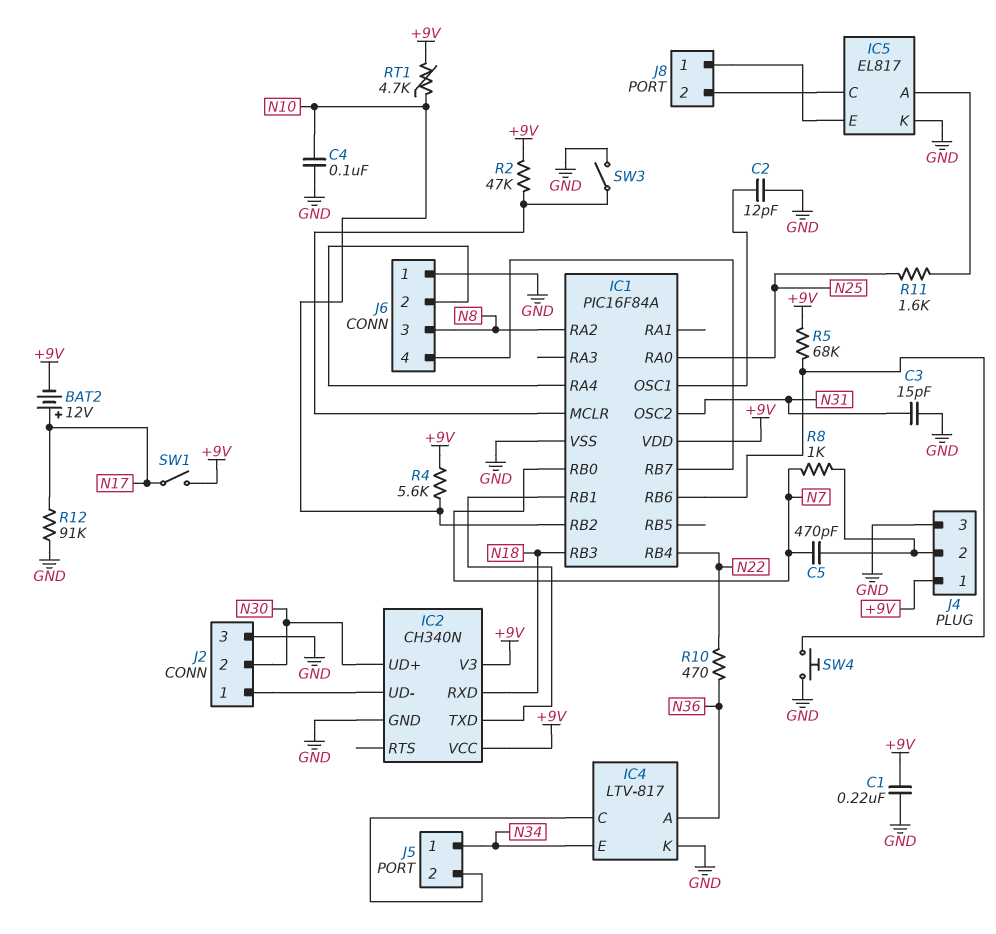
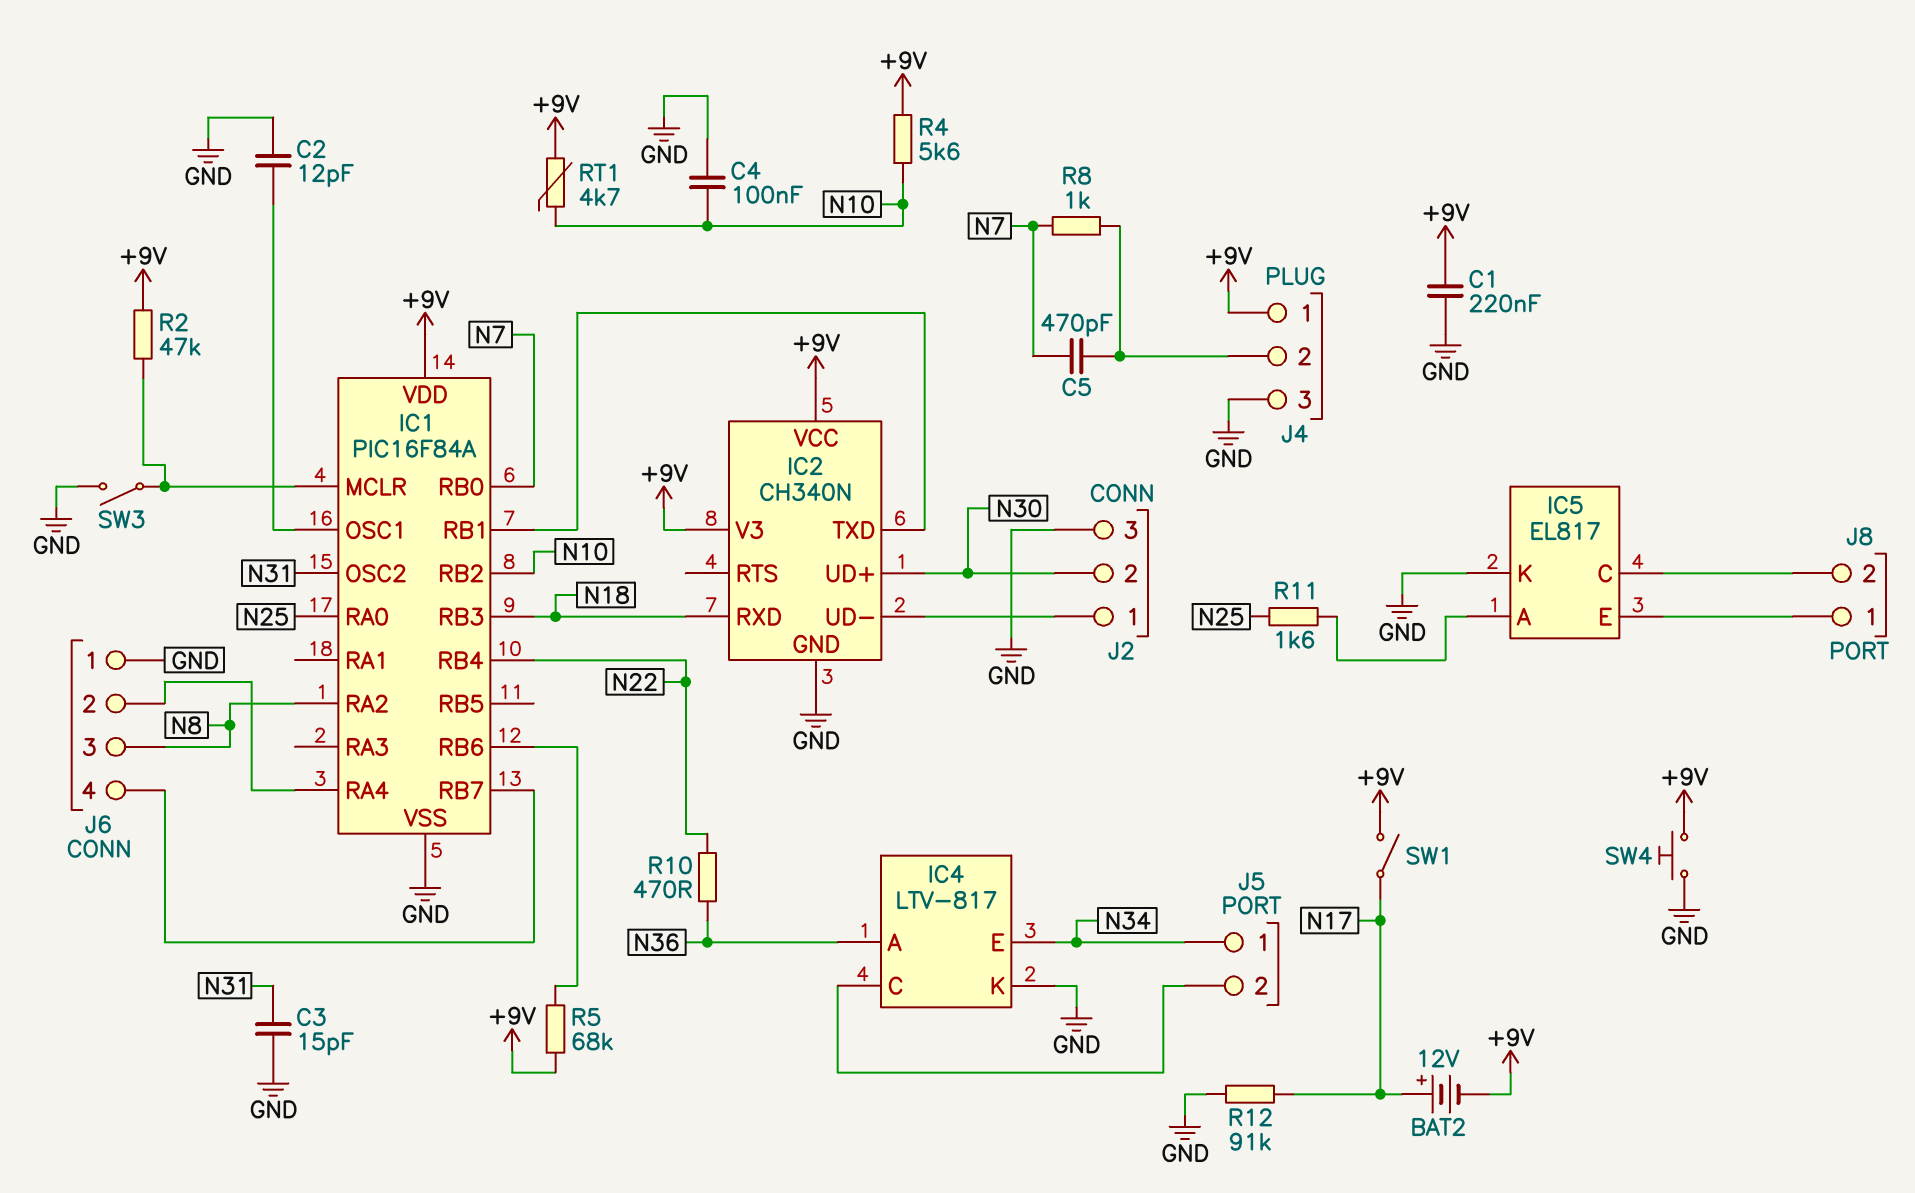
SW4: button (GND, IC1/RB6) -> button (+9V, GND)

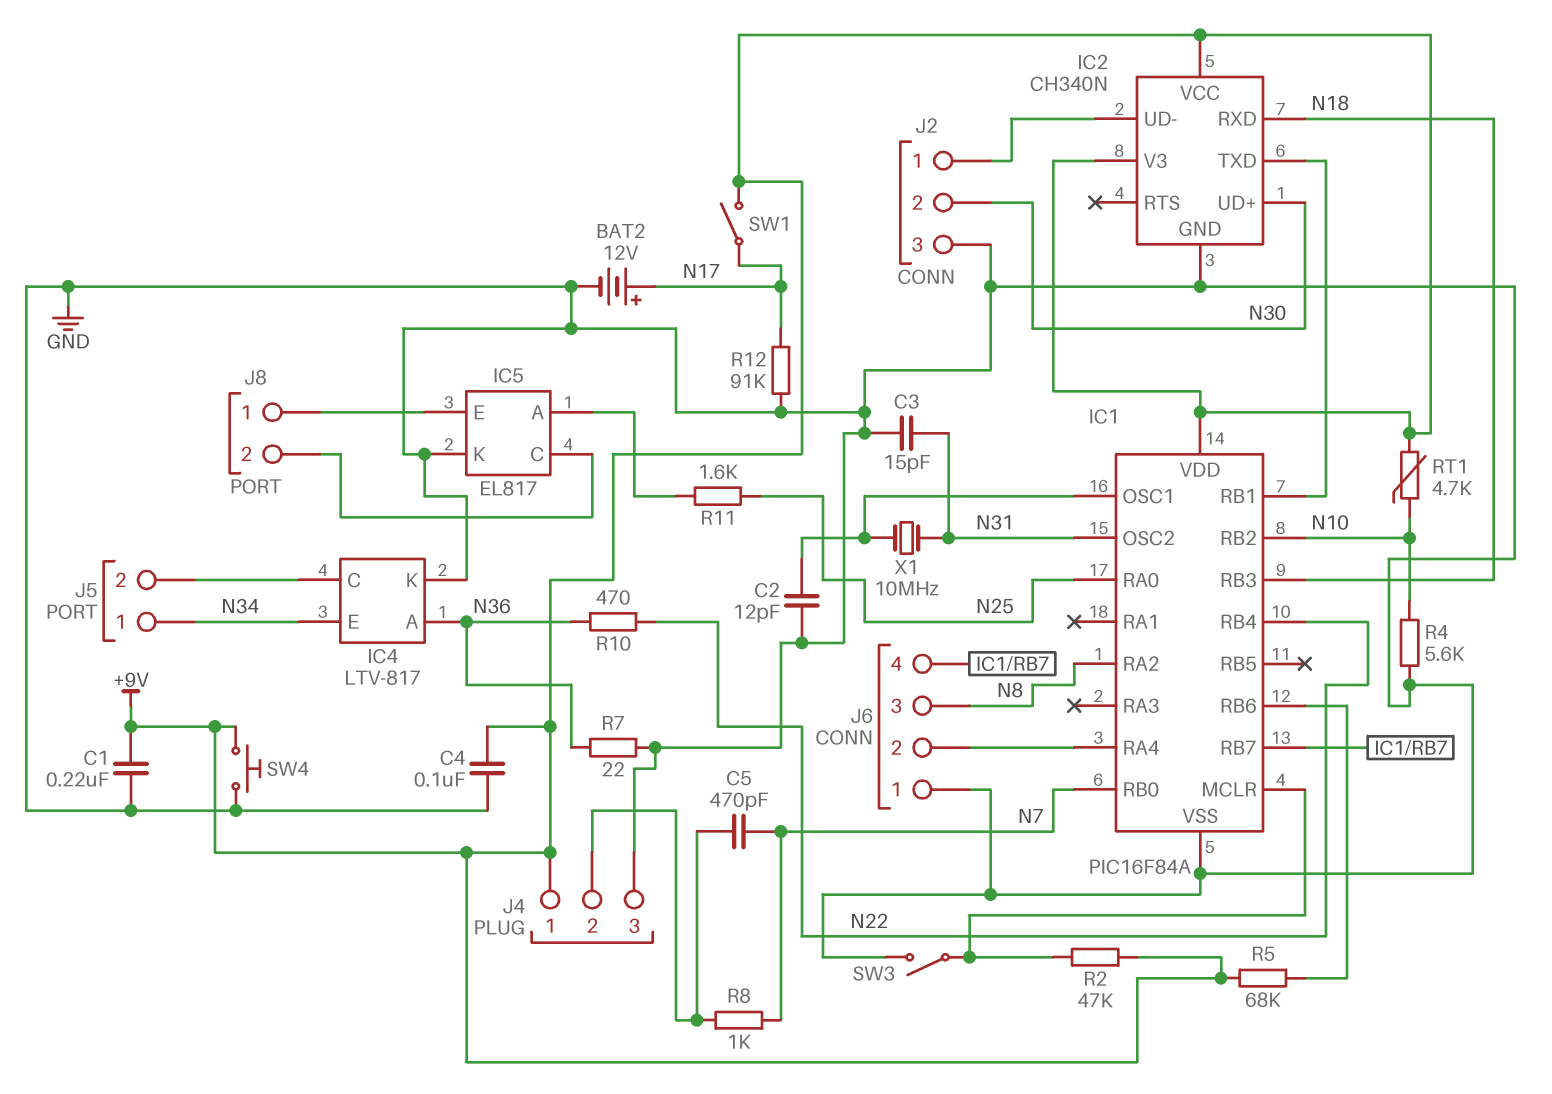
BAT2: 12V (plus N17, minus +9V) -> 12V (plus N17, minus GND)
C4: 100nF (GND, N10) -> 100nF (+9V, GND)
R4: 5.6k (+9V, N10) -> 5.6k (GND, N10)
R7: none -> 22 (GND, N36)
X1: none -> 10MHz (IC1/OSC1, N31)

